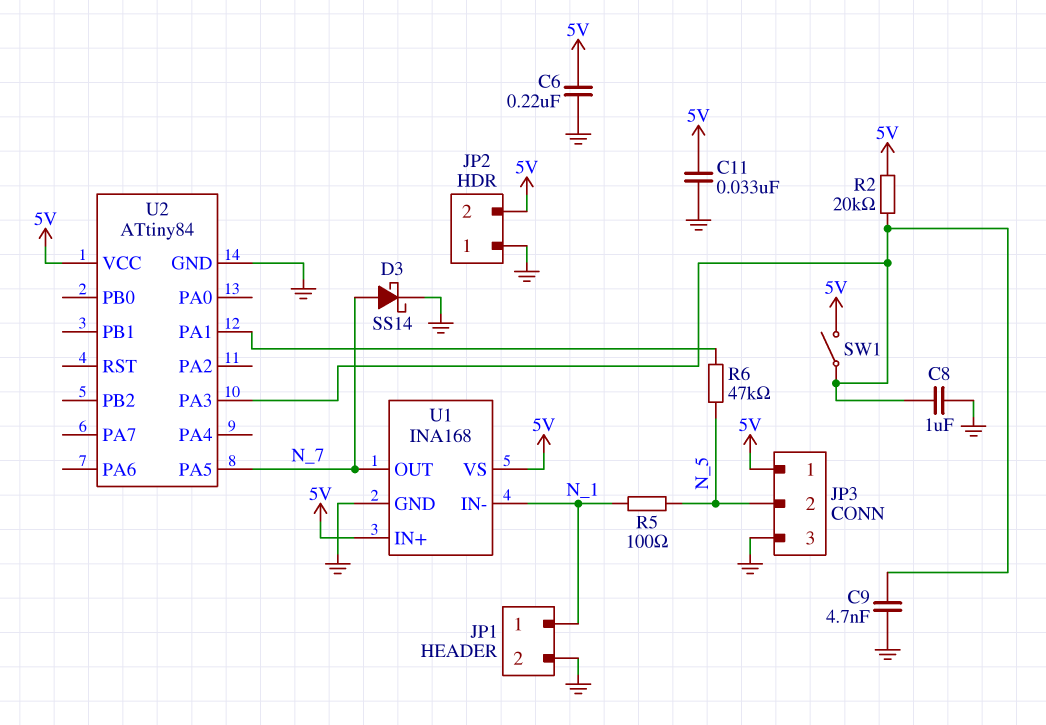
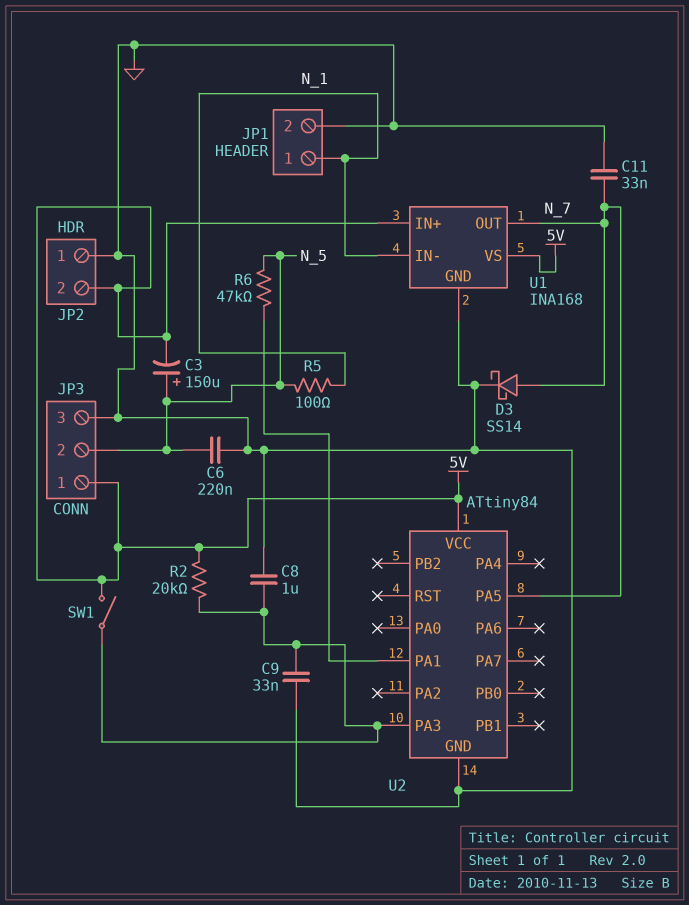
C3: none -> 150uF (plus N_5, minus 5V)
C6: 220nF (5V, GND) -> 220nF (GND, N_5)
C9: 4.7nF (GND, U2/PA3) -> 33nF (GND, U2/PA3)
C11: 33nF (5V, GND) -> 33nF (GND, N_7)

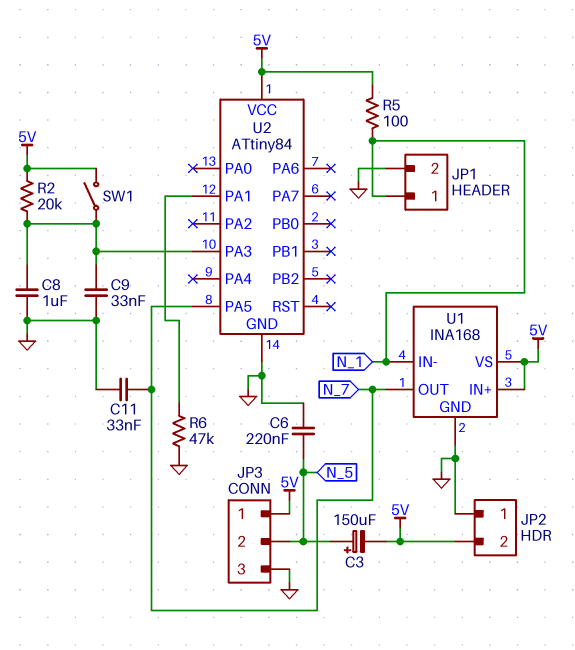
D3: schottky SS14 (A N_7, K GND) -> none
R5: 100 (N_1, N_5) -> 100 (5V, N_1)
R6: 47k (N_5, U2/PA1) -> 47k (GND, U2/PA1)

